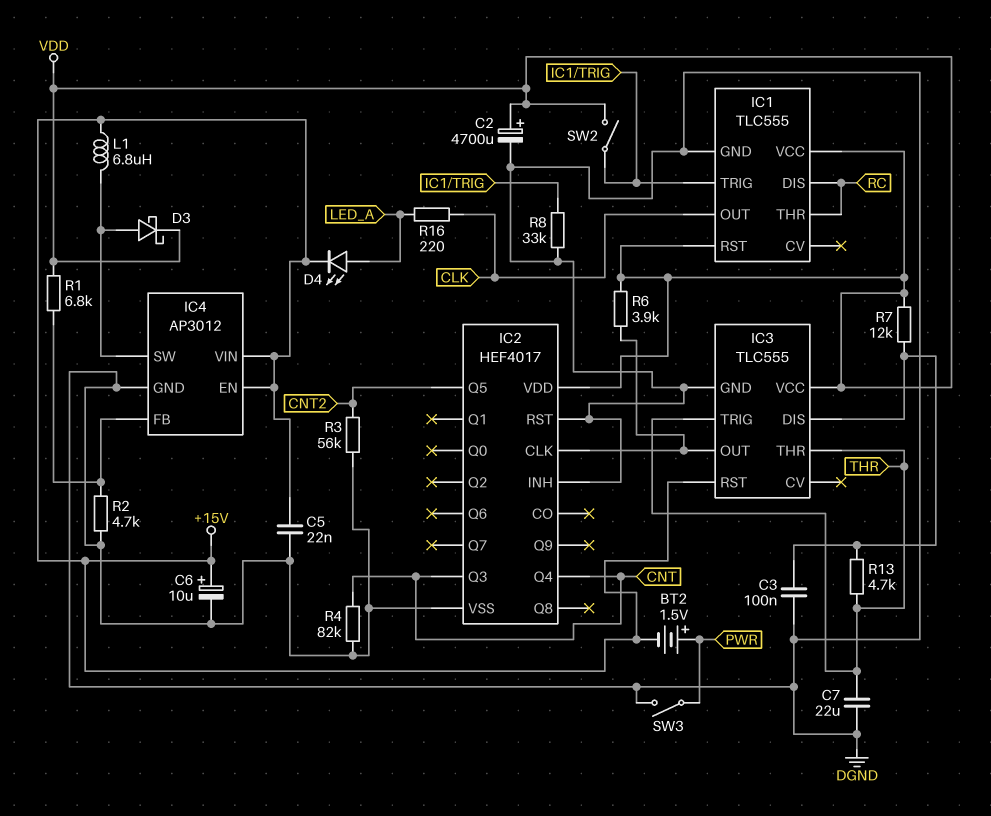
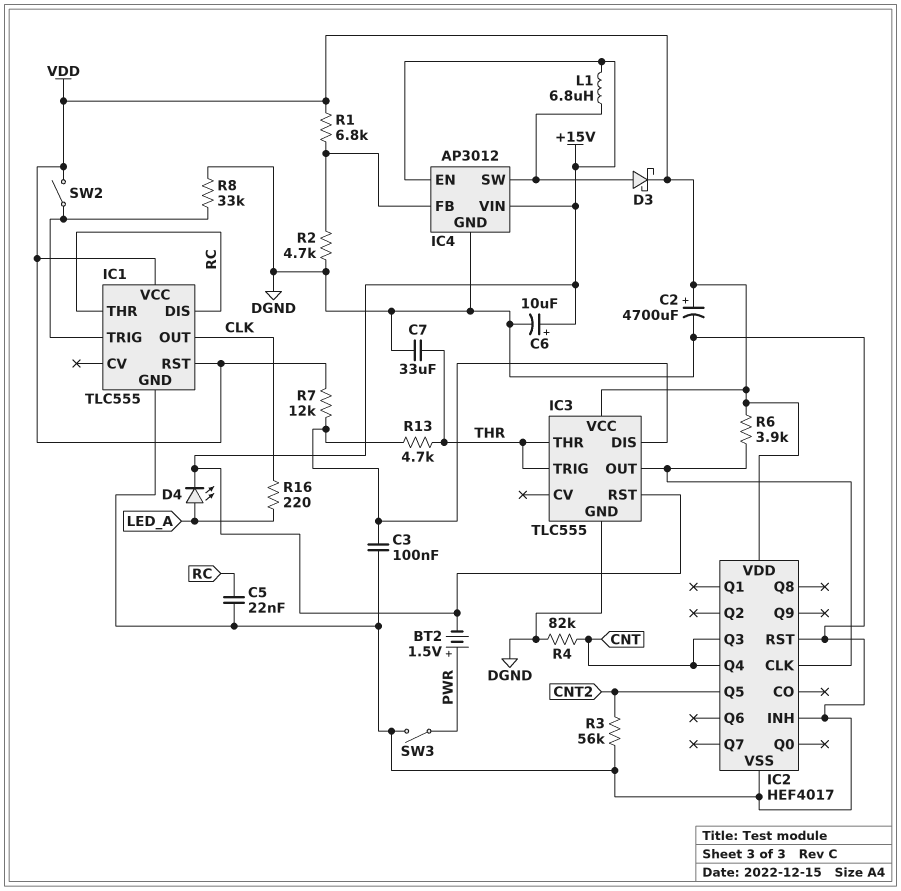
C5: 22nF (+15V, DGND) -> 22nF (DGND, RC)
C7: 22uF (DGND, THR) -> 33uF (DGND, THR)

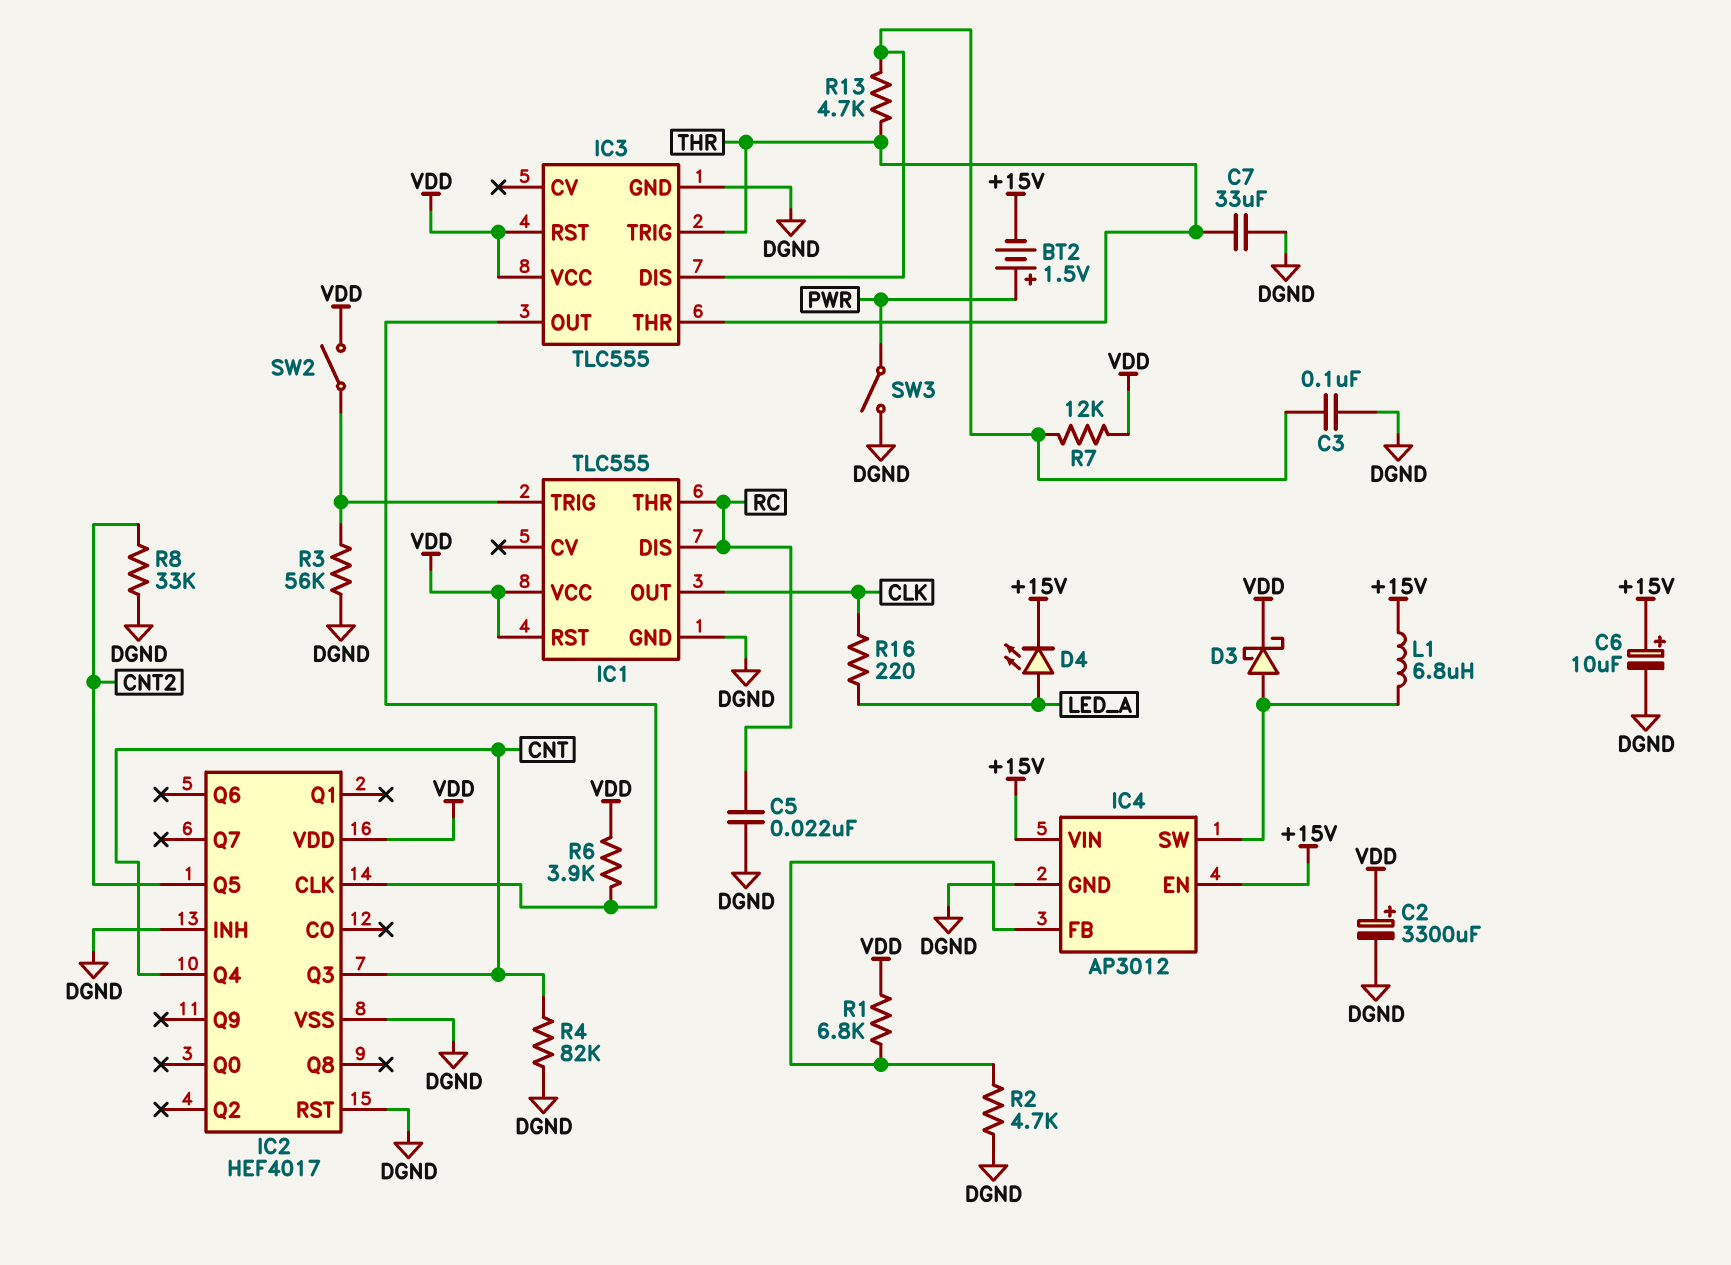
C2: 4700uF (plus VDD, minus DGND) -> 3300uF (plus VDD, minus DGND)
IC3 pin RST: +15V -> VDD
R3: 56k (CNT2, DGND) -> 56k (DGND, IC1/TRIG)
R8: 33k (DGND, IC1/TRIG) -> 33k (CNT2, DGND)

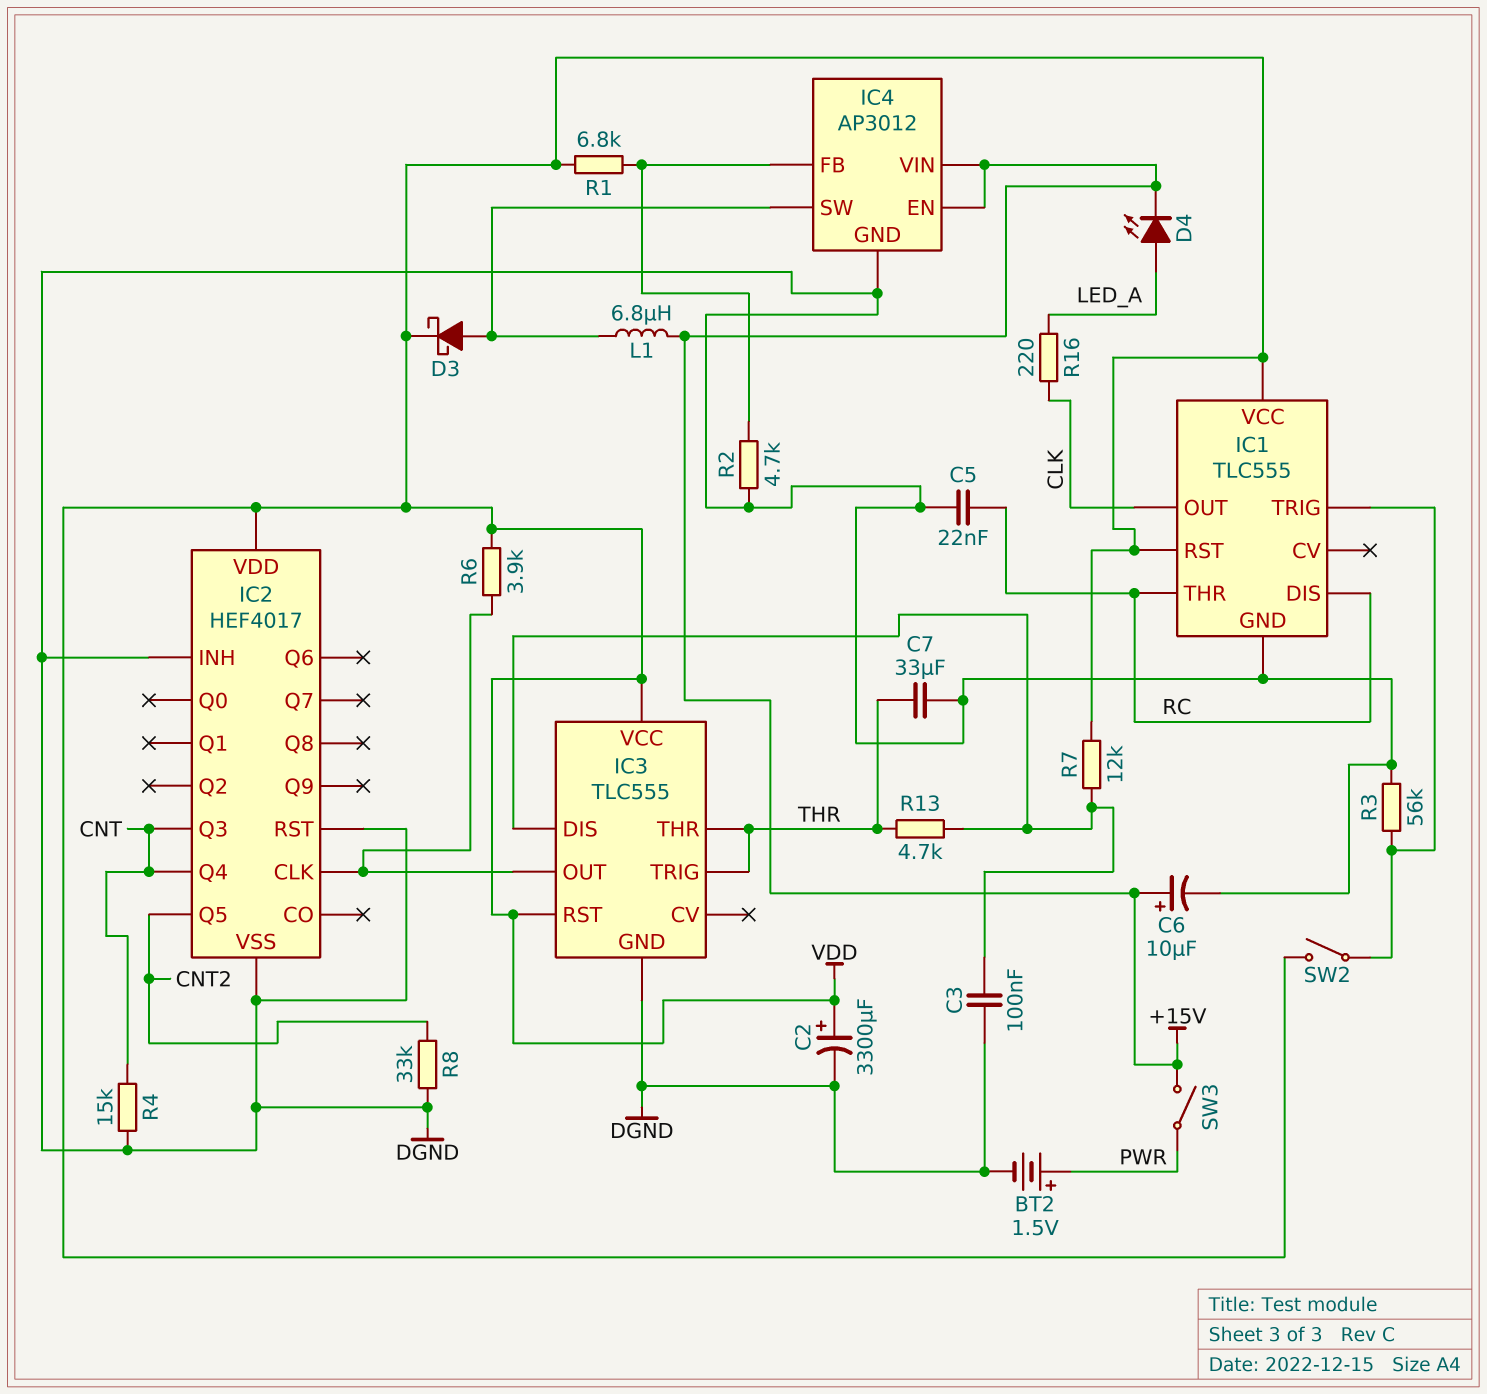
BT2: 1.5V (plus PWR, minus +15V) -> 1.5V (plus PWR, minus DGND)
R4: 82k (CNT, DGND) -> 15k (CNT, DGND)
SW3: switch (DGND, PWR) -> switch (+15V, PWR)

